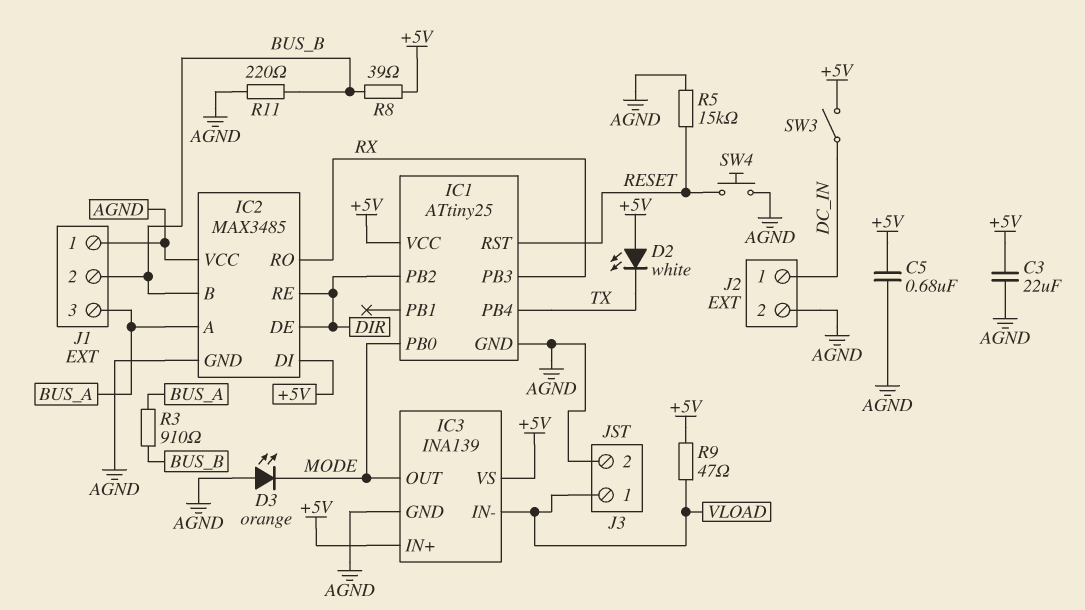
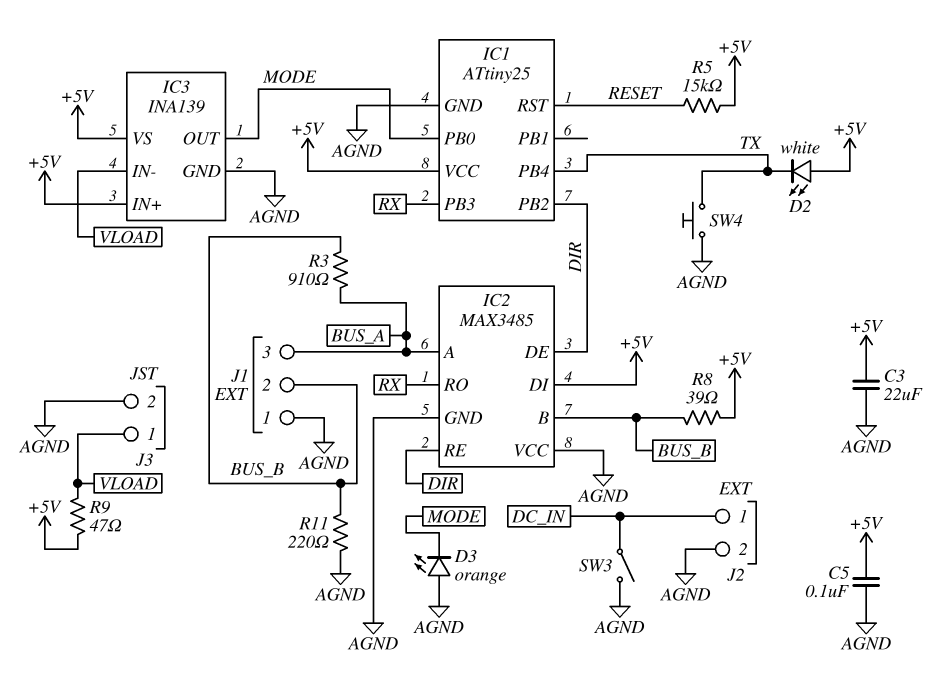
C5: 680nF (+5V, AGND) -> 100nF (+5V, AGND)
R5: 15k (AGND, RESET) -> 15k (+5V, RESET)
SW3: switch (+5V, DC_IN) -> switch (AGND, DC_IN)
SW4: button (AGND, RESET) -> button (AGND, TX)

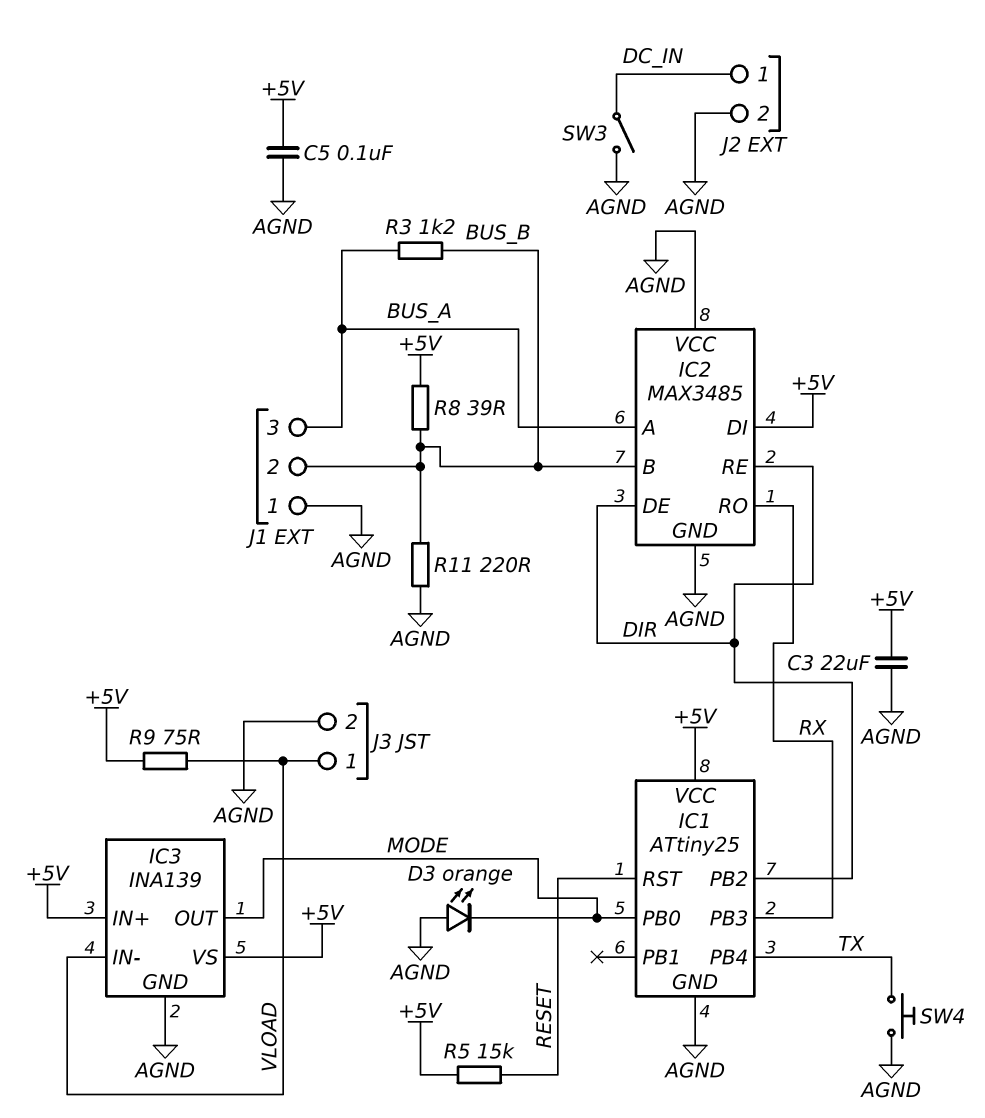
D2: LED white (A +5V, K TX) -> none
R3: 910 (BUS_A, BUS_B) -> 1.2k (BUS_A, BUS_B)
R9: 47 (+5V, VLOAD) -> 75 (+5V, VLOAD)

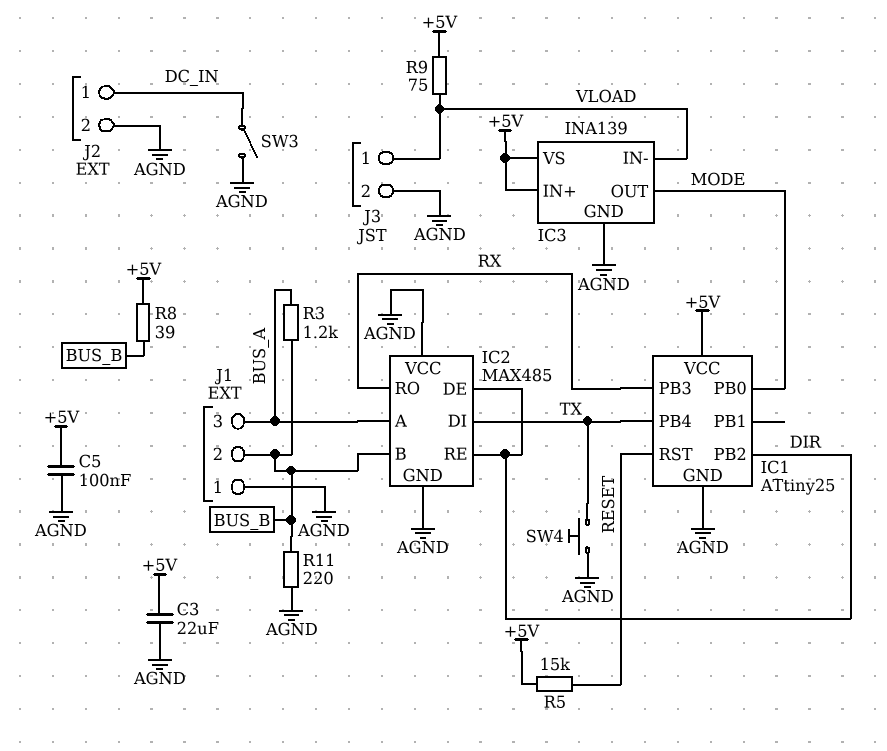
D3: LED orange (A AGND, K MODE) -> none
IC2: MAX3485 -> MAX485
IC2 pin DI: +5V -> TX

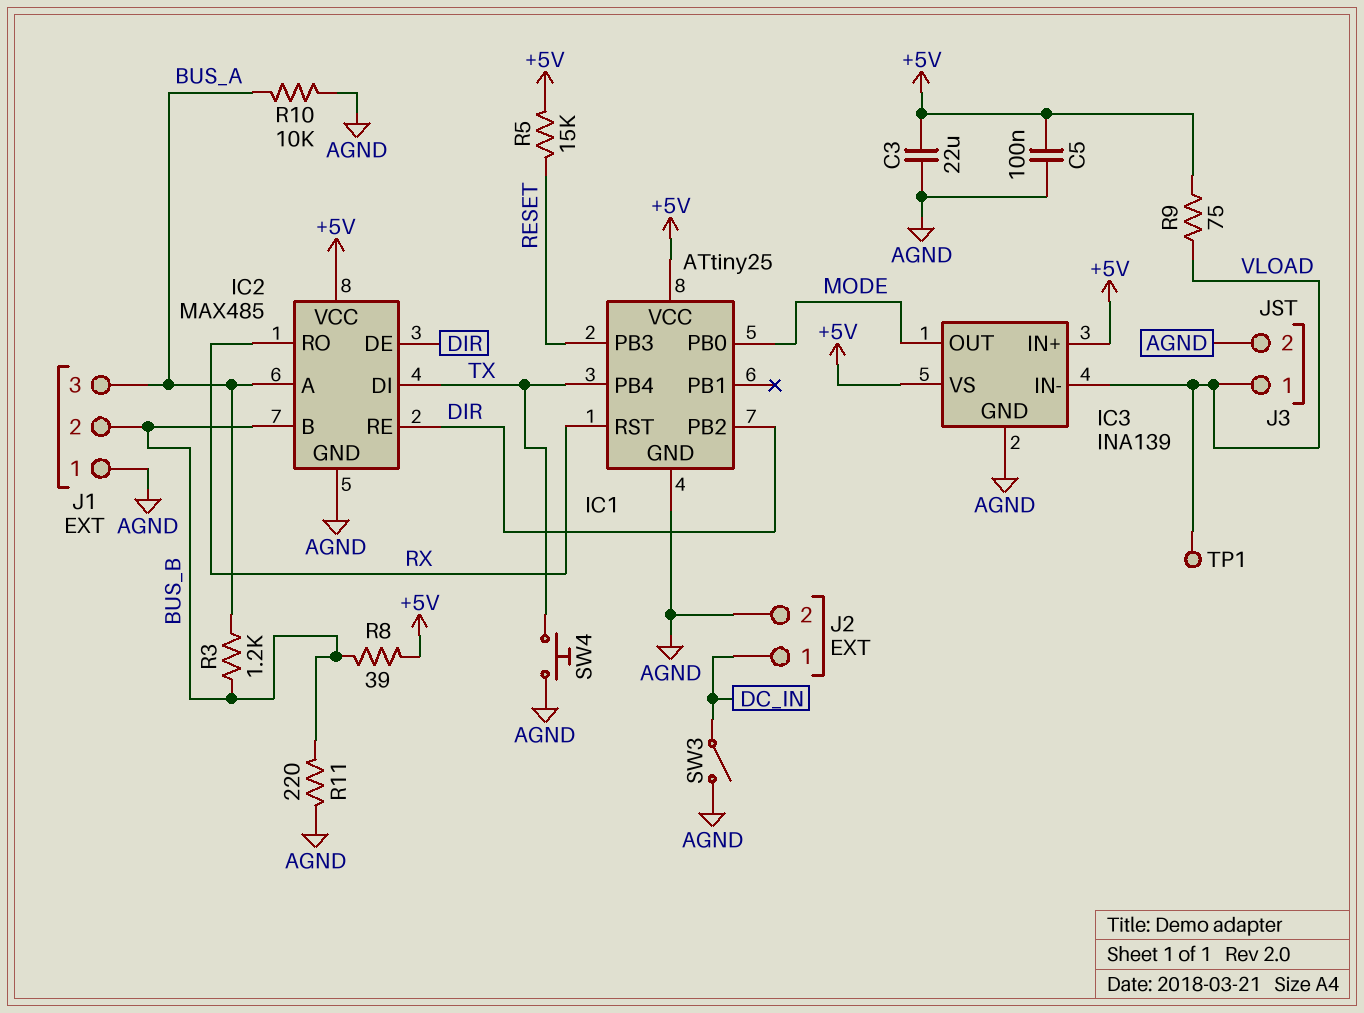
IC1 pin PB3: RX -> RESET
IC1 pin RST: RESET -> RX
IC2 pin VCC: AGND -> +5V
R10: none -> 10k (AGND, BUS_A)
TP1: none -> test point (VLOAD)

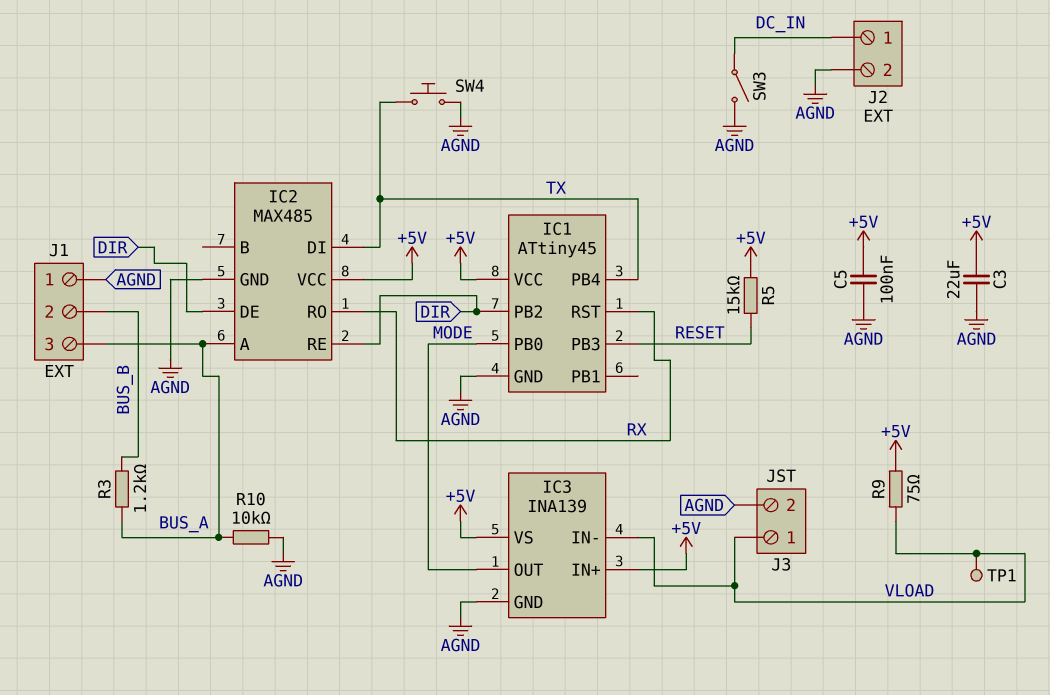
IC1: ATtiny25 -> ATtiny45
IC2 pin B: BUS_B -> none
R8: 39 (+5V, BUS_B) -> none
R11: 220 (AGND, BUS_B) -> none

